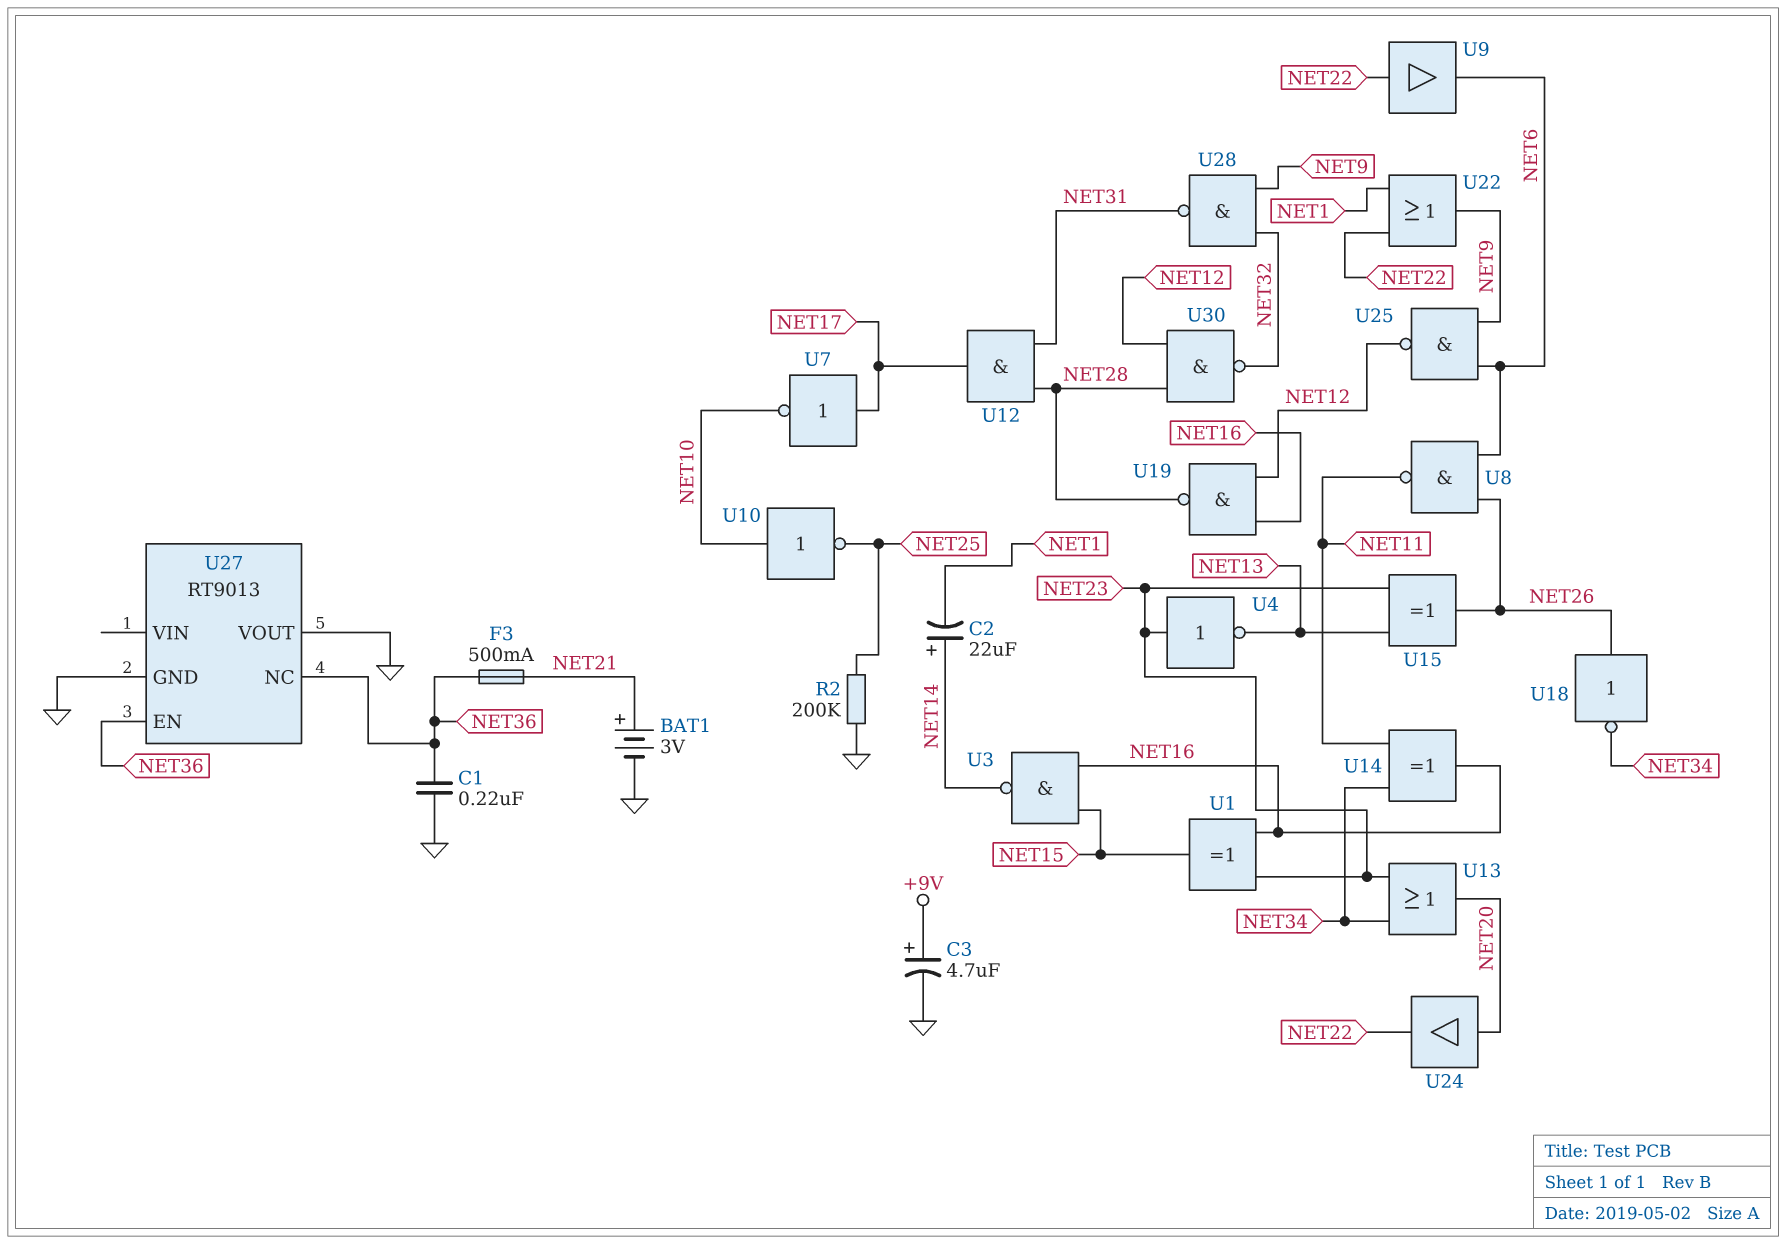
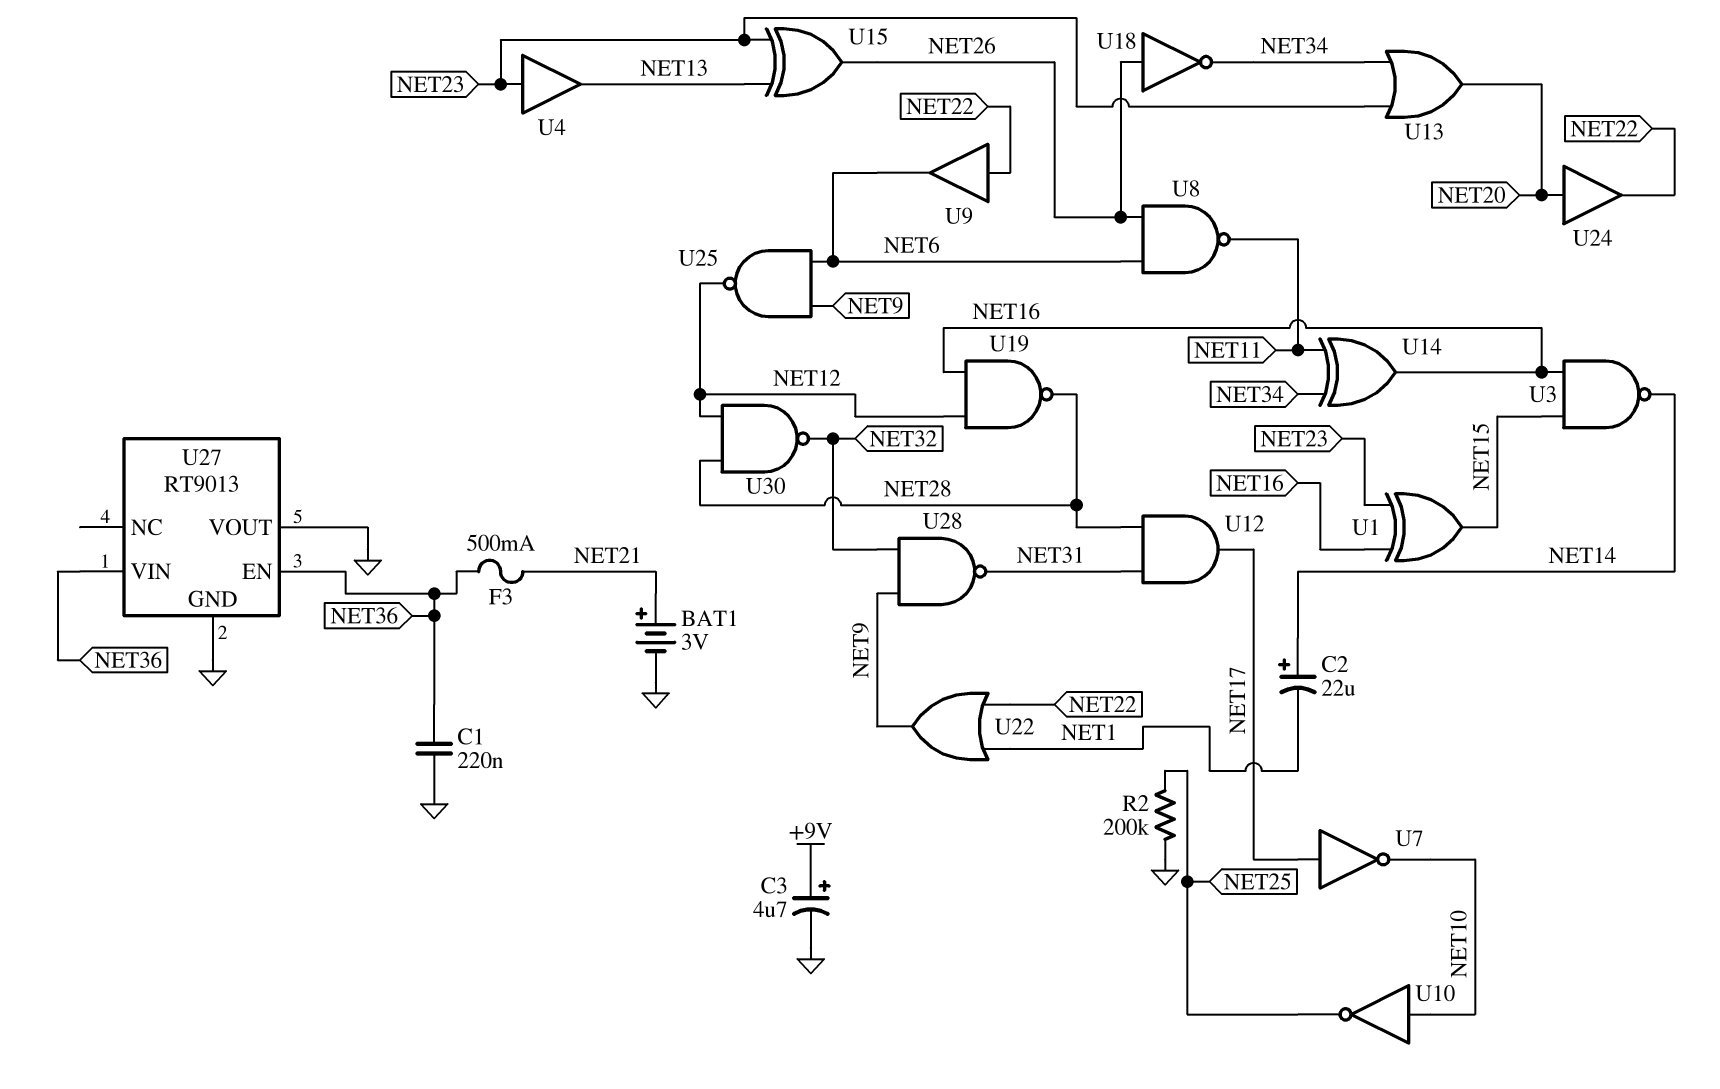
U4: NOT (in NET23, out NET13) -> buffer (in NET23, out NET13)
U27 pin NC: NET36 -> none
U27 pin VIN: none -> NET36

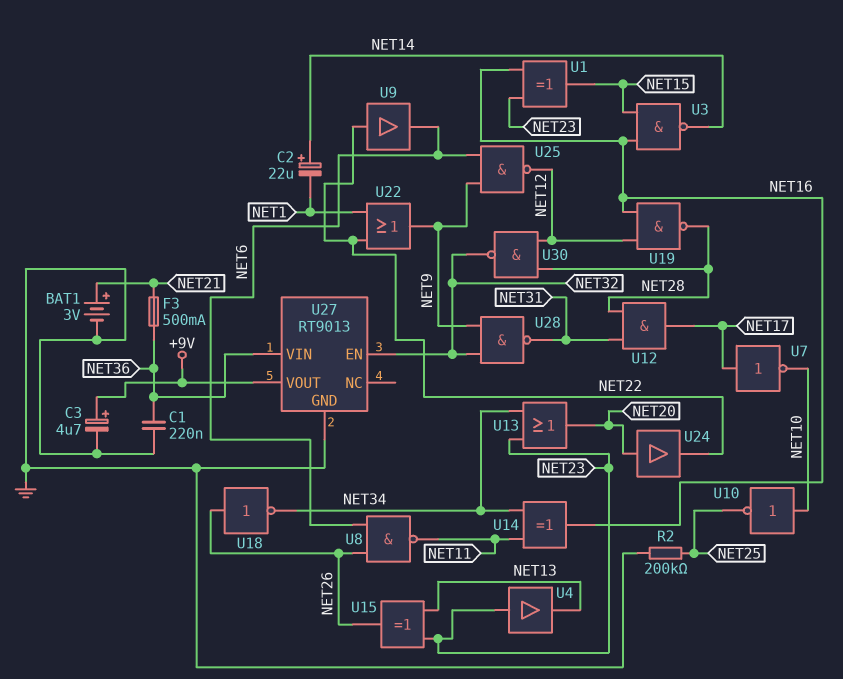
U27 pin EN: NET36 -> NET32
U27 pin VOUT: GND -> +9V

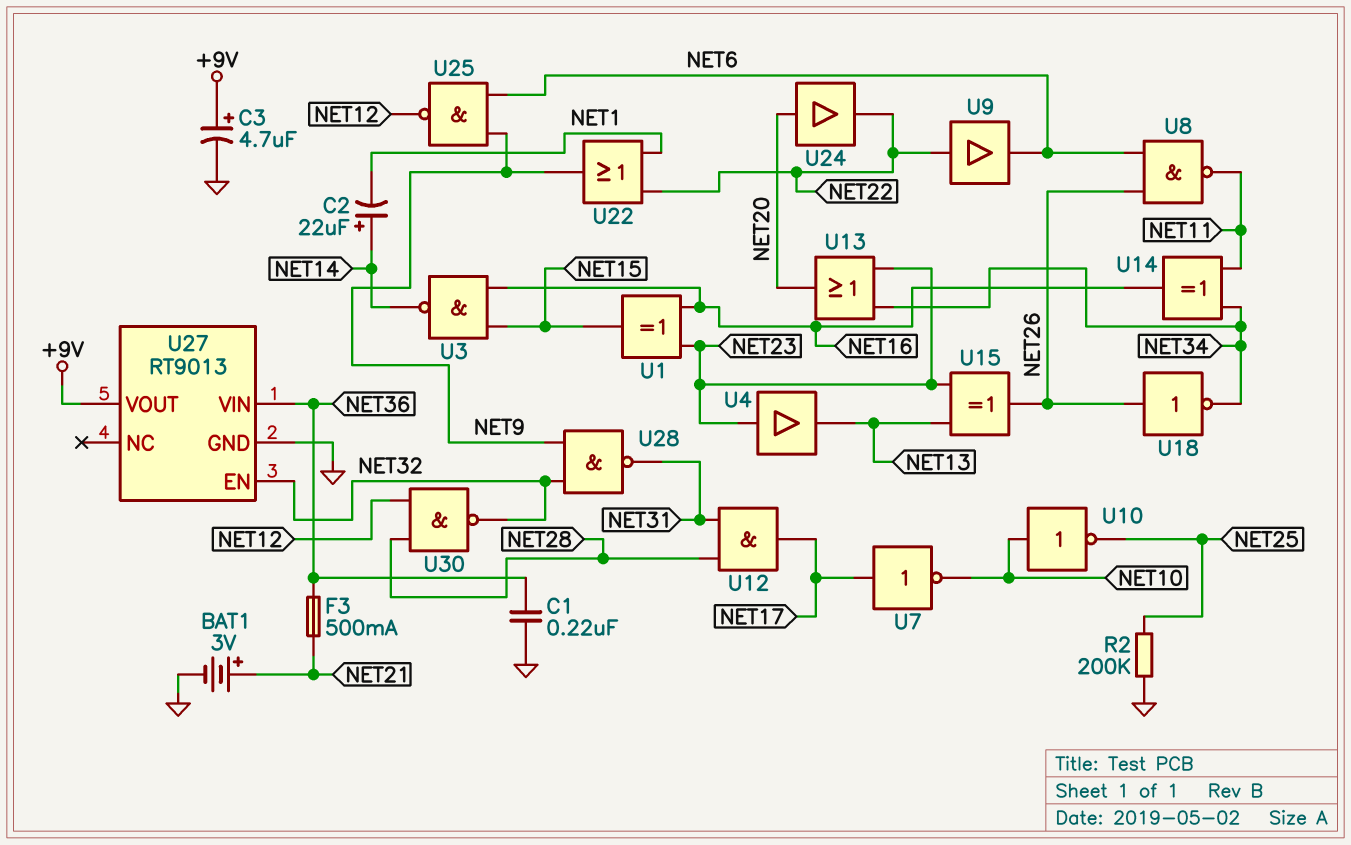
U19: NAND (in NET12, in NET16, out NET28) -> none

